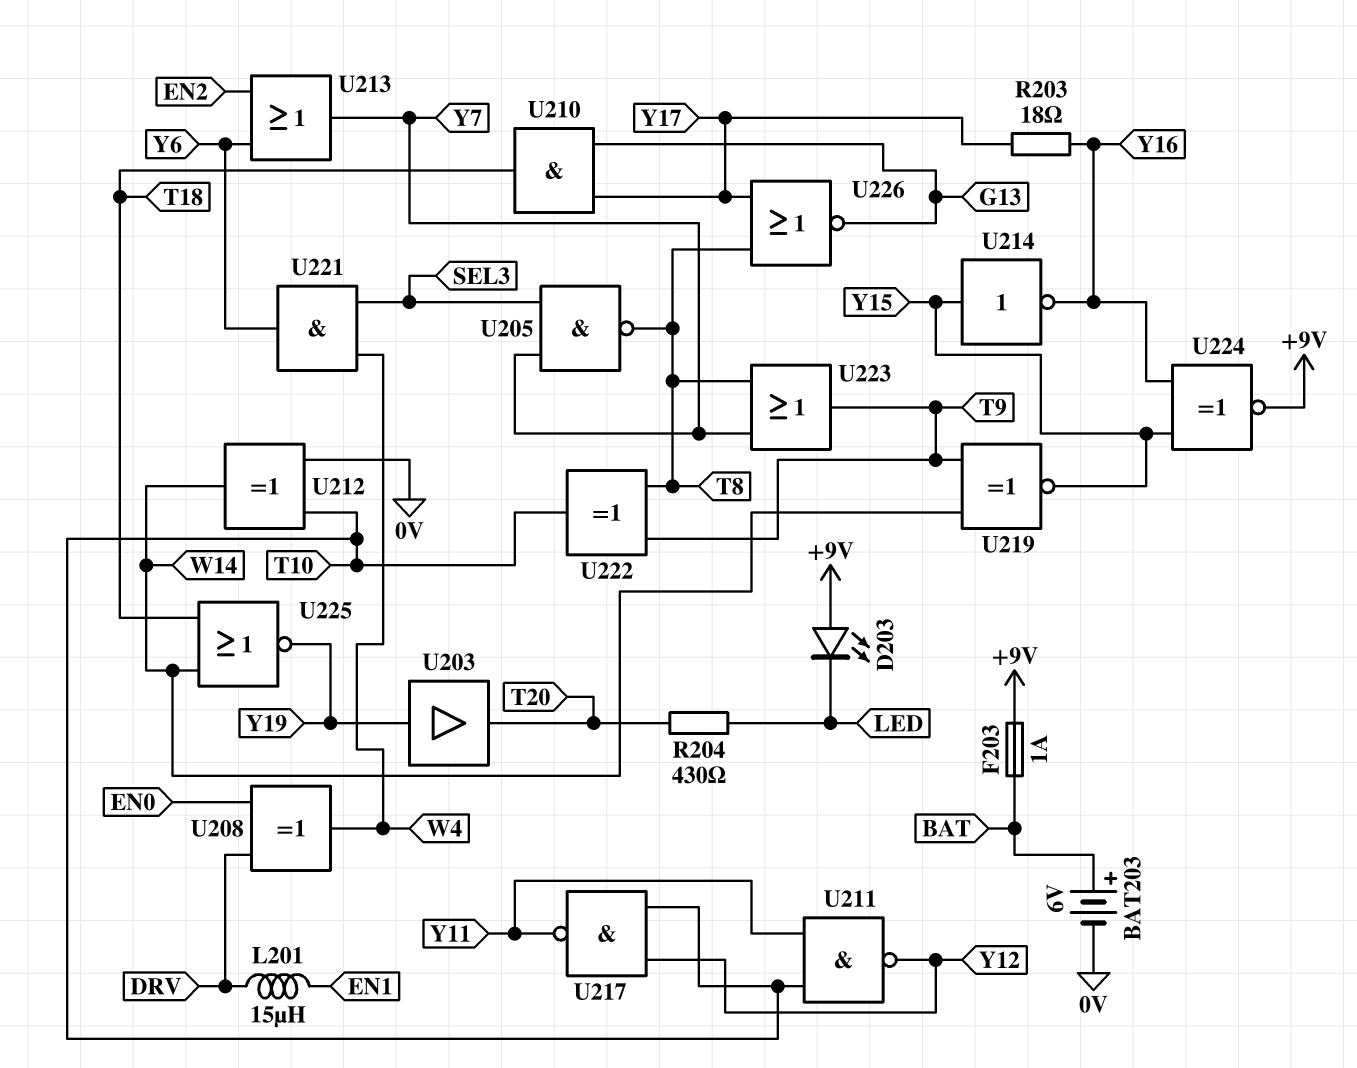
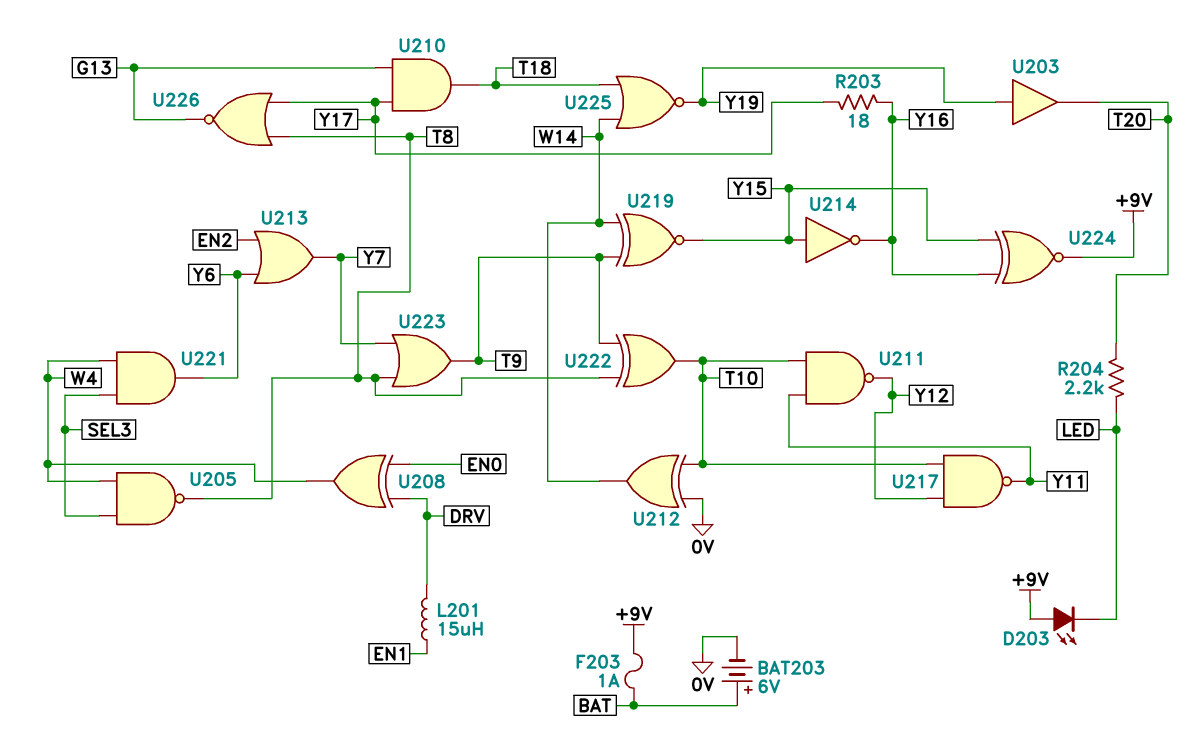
R204: 430 (LED, T20) -> 2.2k (LED, T20)
U205: NAND (in SEL3, in Y7, out T8) -> NAND (in SEL3, in W4, out T8)

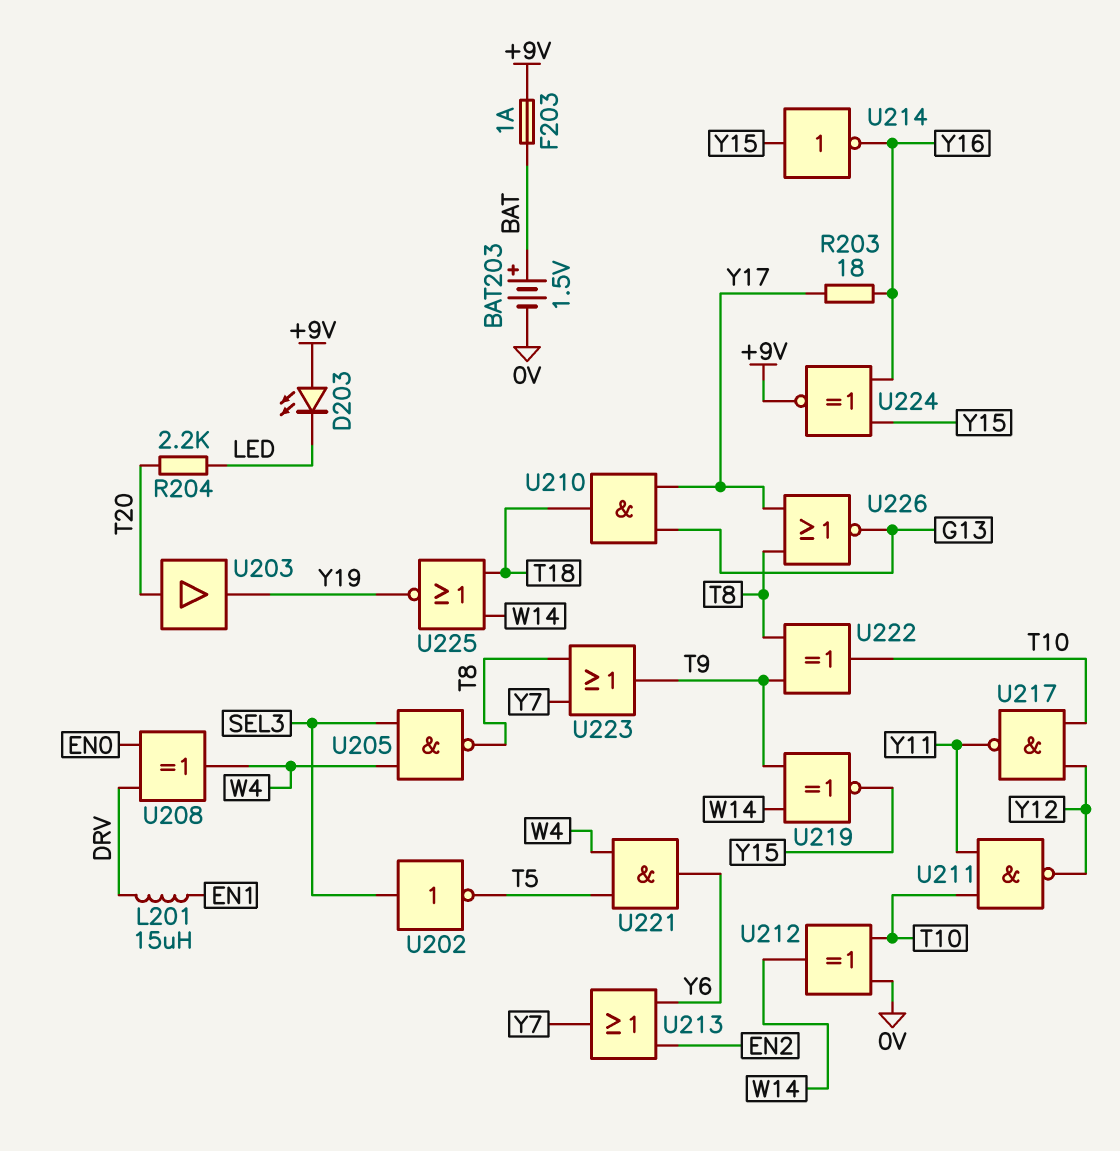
BAT203: 6V (plus BAT, minus 0V) -> 1.5V (plus BAT, minus 0V)
U202: none -> NOT (in SEL3, out T5)
U203: buffer (in Y19, out T20) -> buffer (in T20, out Y19)
U221: AND (in SEL3, in W4, out Y6) -> AND (in T5, in W4, out Y6)

